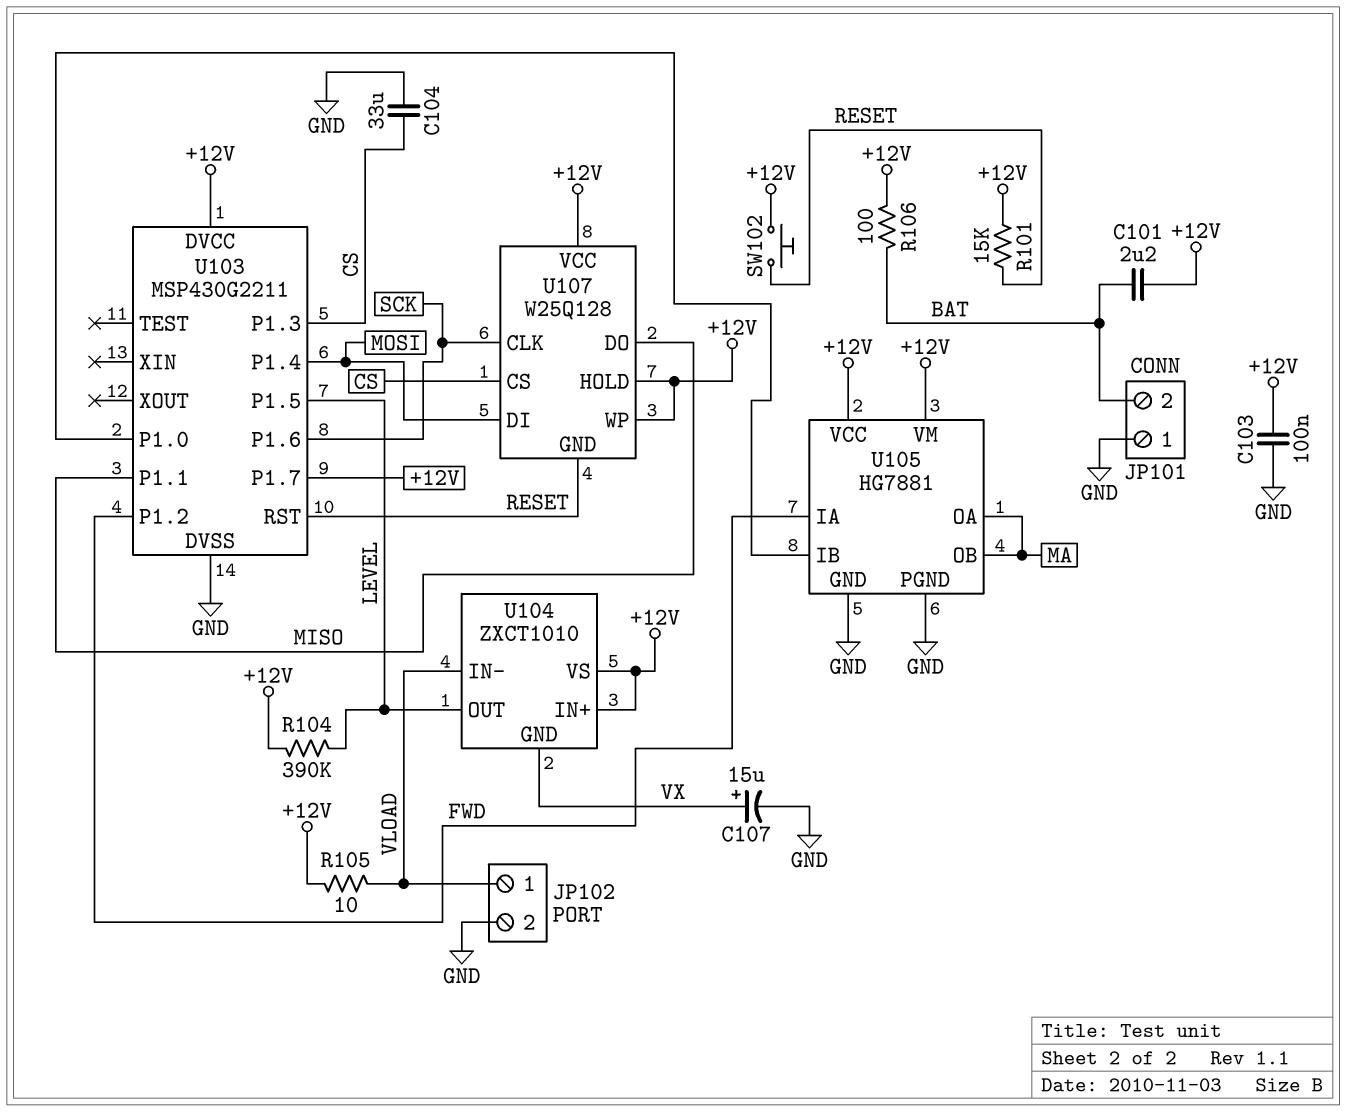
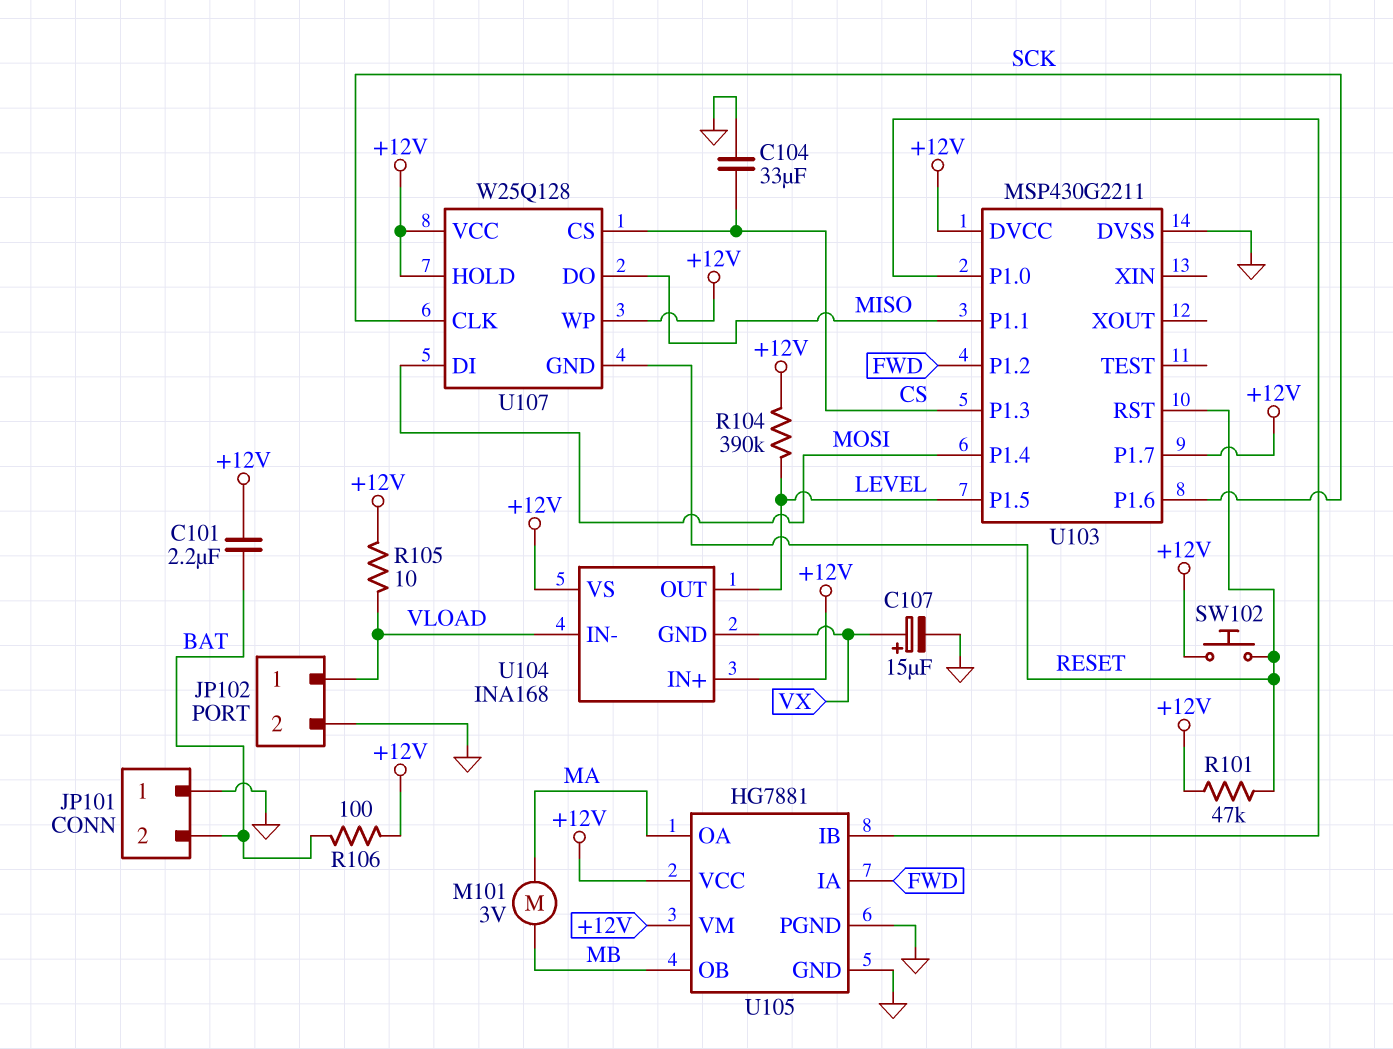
C103: 100nF (+12V, GND) -> none
M101: none -> motor 3V (MA, MB)
R101: 15k (+12V, RESET) -> 47k (+12V, RESET)
U104: ZXCT1010 -> INA168
U105 pin OB: MA -> MB

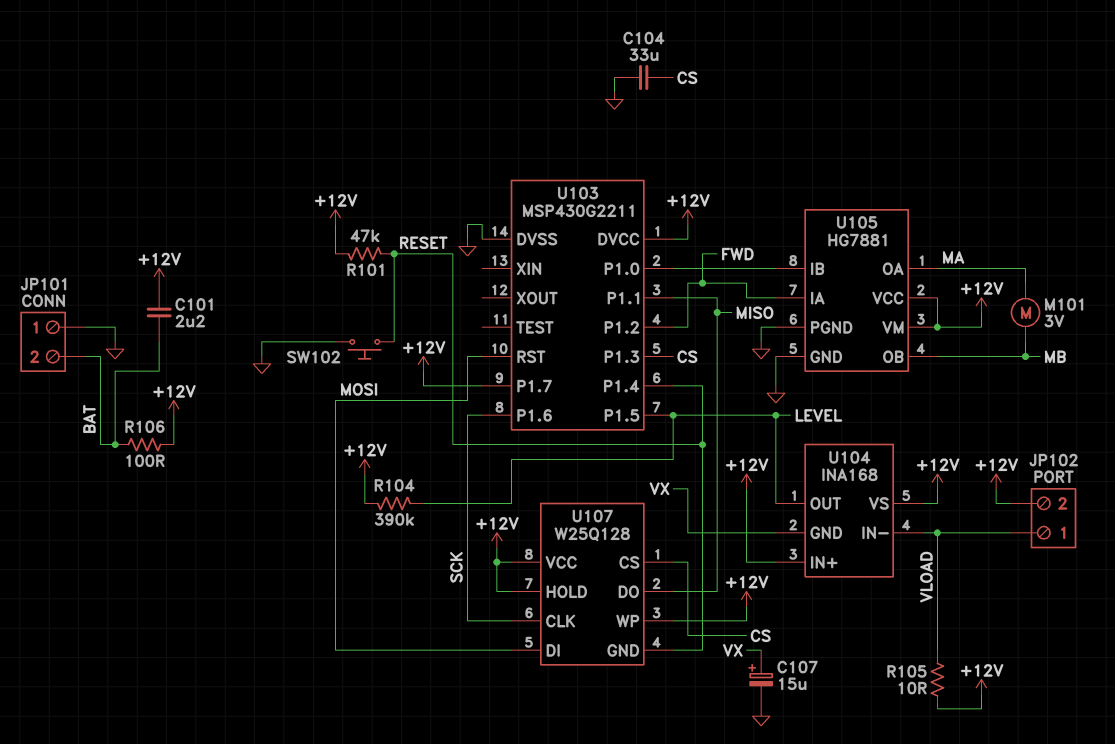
JP102 pin 2: GND -> +12V
SW102: button (+12V, RESET) -> button (GND, RESET)
U103 pin P1.4: MOSI -> RESET
U103 pin RST: RESET -> MOSI

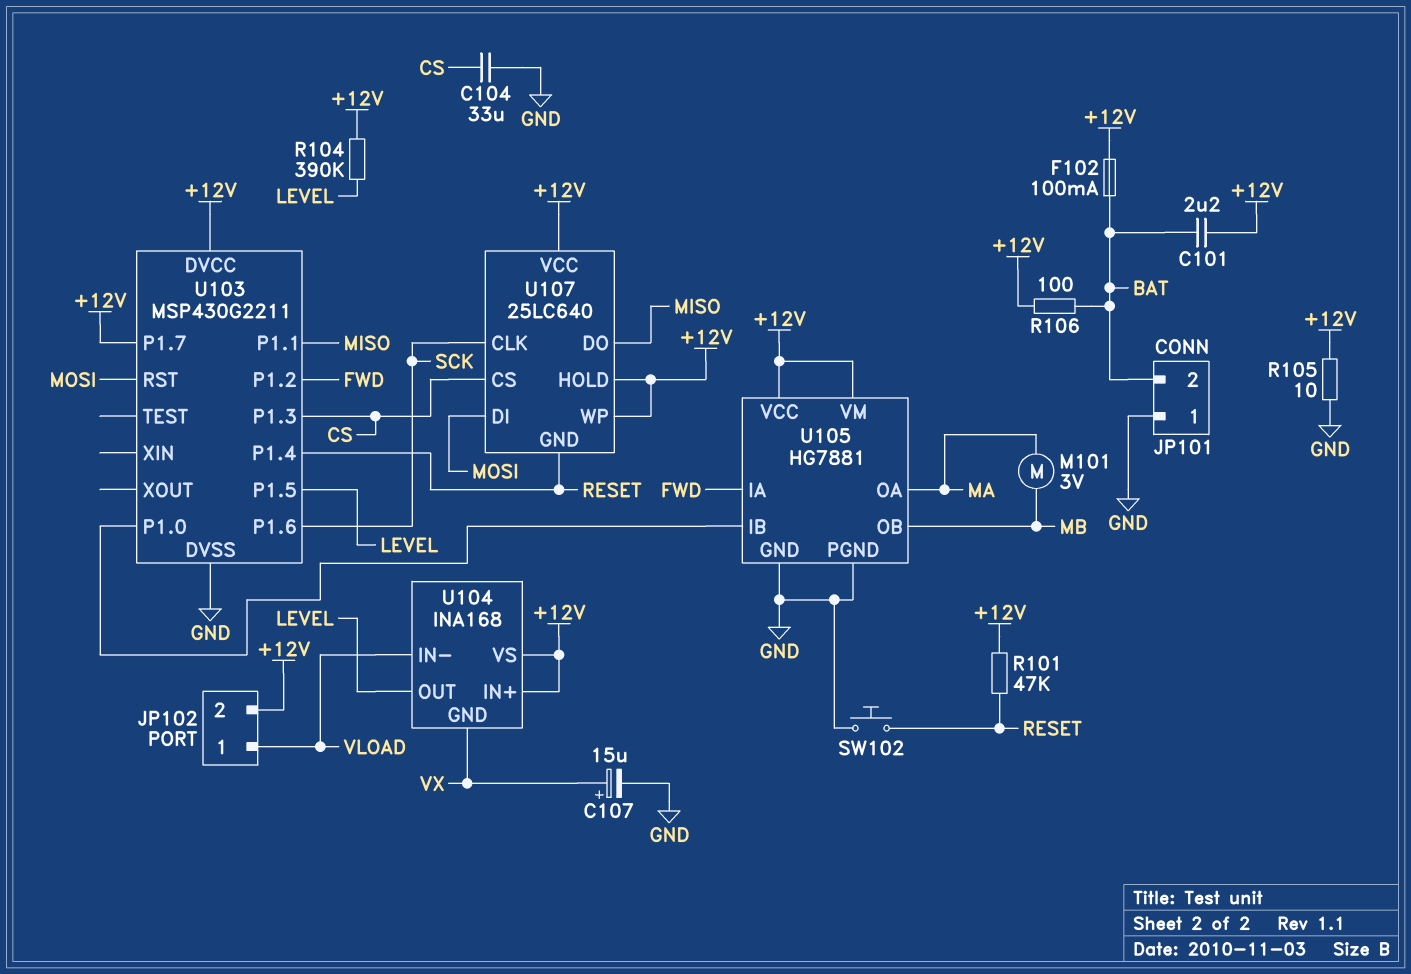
F102: none -> 100mA (+12V, BAT)
R105: 10 (+12V, VLOAD) -> 10 (+12V, GND)
U107: W25Q128 -> 25LC640

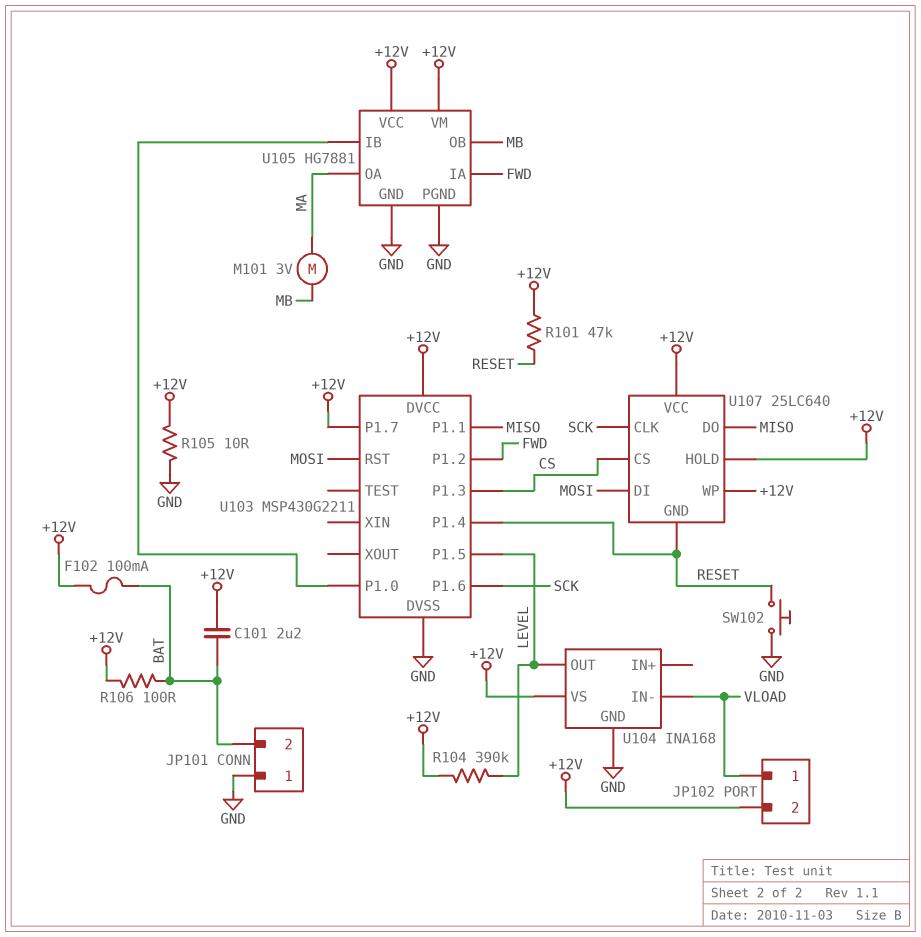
C104: 33uF (CS, GND) -> none
C107: 15uF (plus VX, minus GND) -> none
U104 pin GND: VX -> GND
U104 pin IN+: +12V -> none

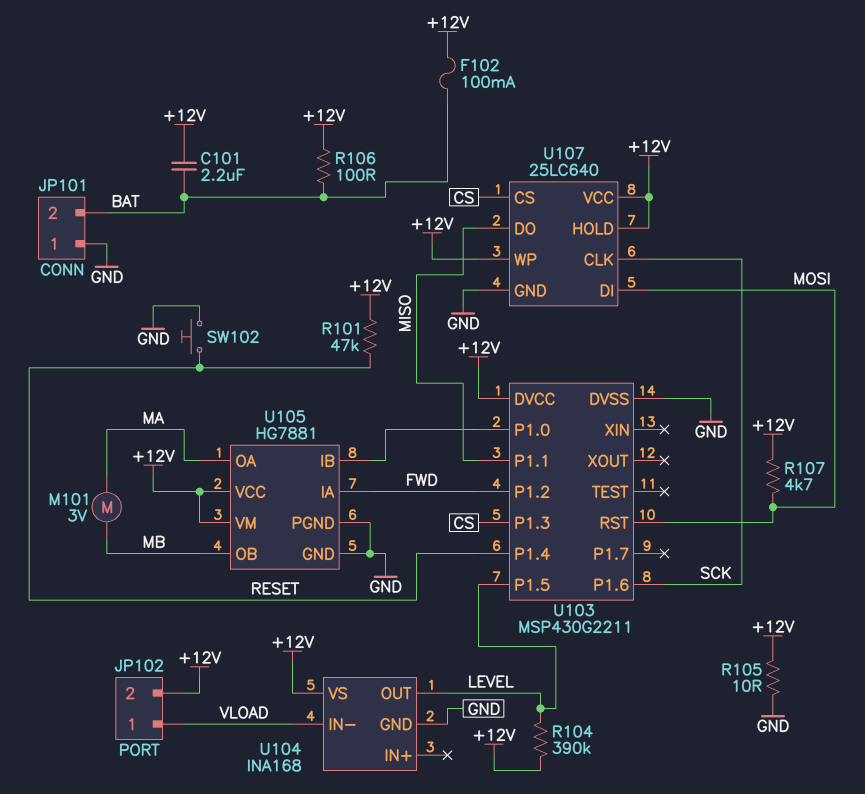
R107: none -> 4.7k (+12V, MOSI)
U103 pin P1.7: +12V -> none
U107 pin GND: RESET -> GND

